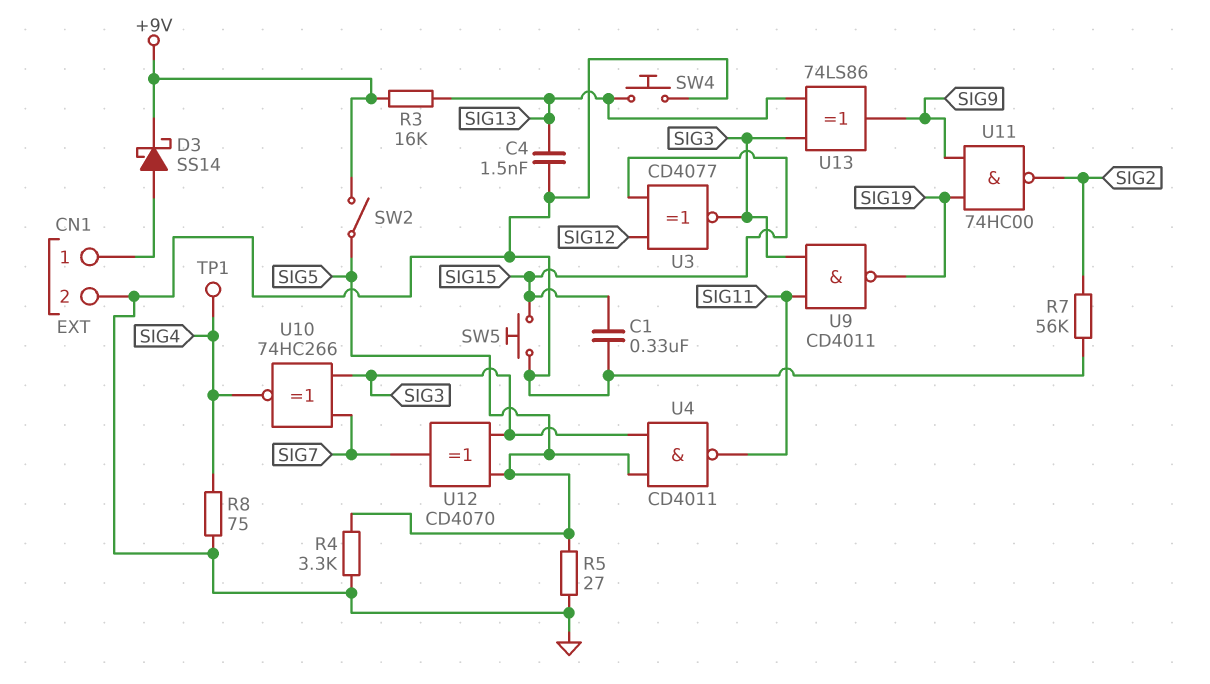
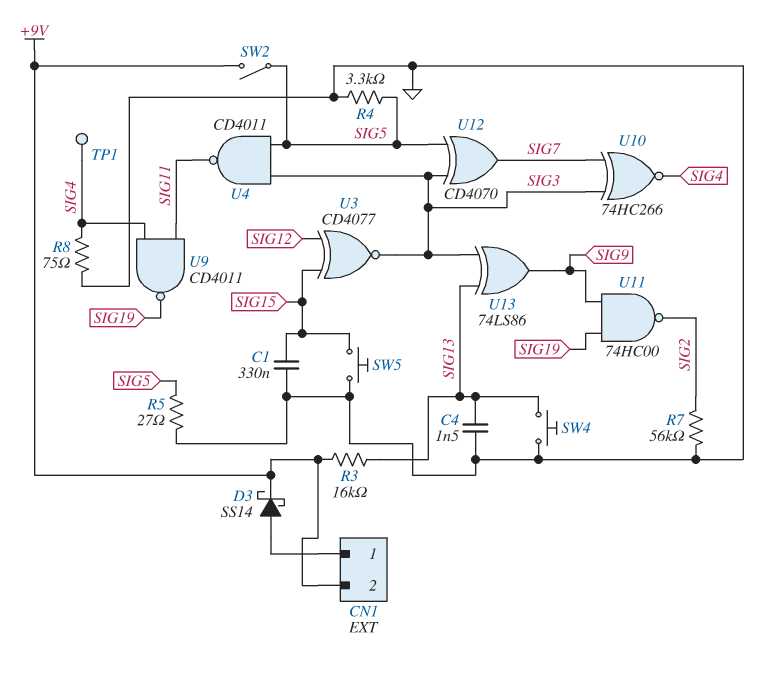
CN1 pin 2: GND -> +9V
U9: NAND CD4011 (in SIG3, in SIG11, out SIG19) -> NAND CD4011 (in SIG4, in SIG11, out SIG19)

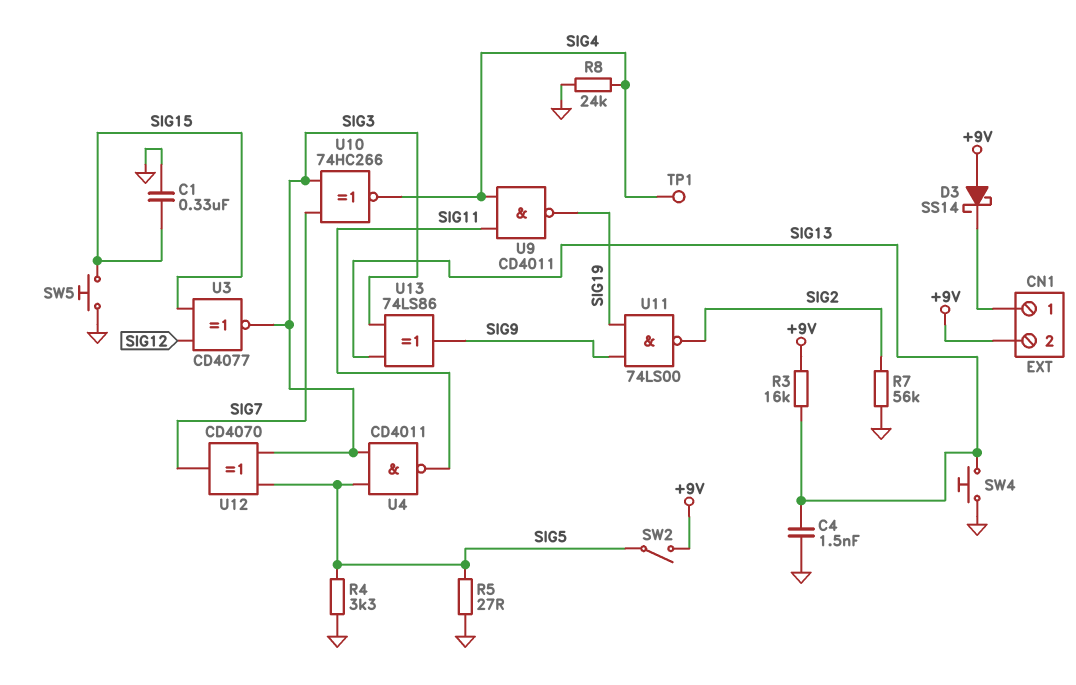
D3: schottky SS14 (A CN1/1, K +9V) -> schottky SS14 (A +9V, K CN1/1)
R8: 75 (GND, SIG4) -> 24k (GND, SIG4)
U11: NAND 74HC00 (in SIG9, in SIG19, out SIG2) -> NAND 74LS00 (in SIG9, in SIG19, out SIG2)

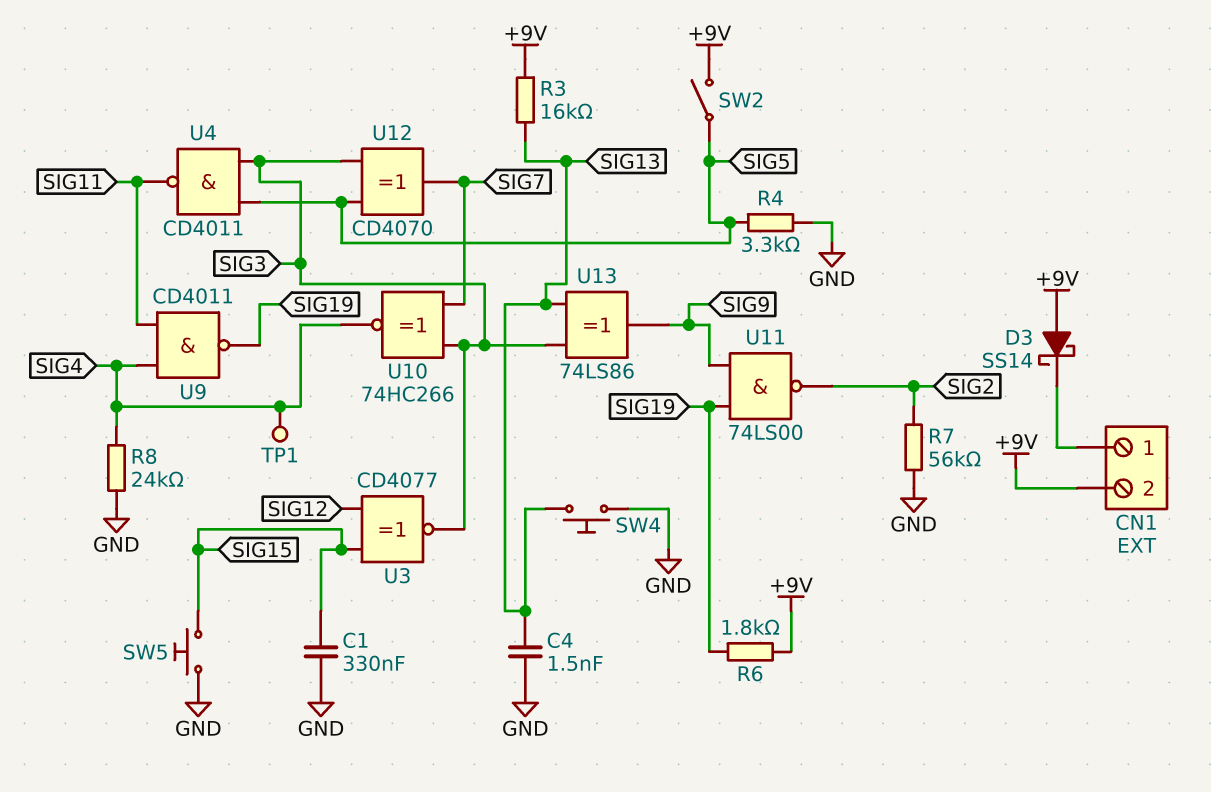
R5: 27 (GND, SIG5) -> none
R6: none -> 1.8k (+9V, SIG19)

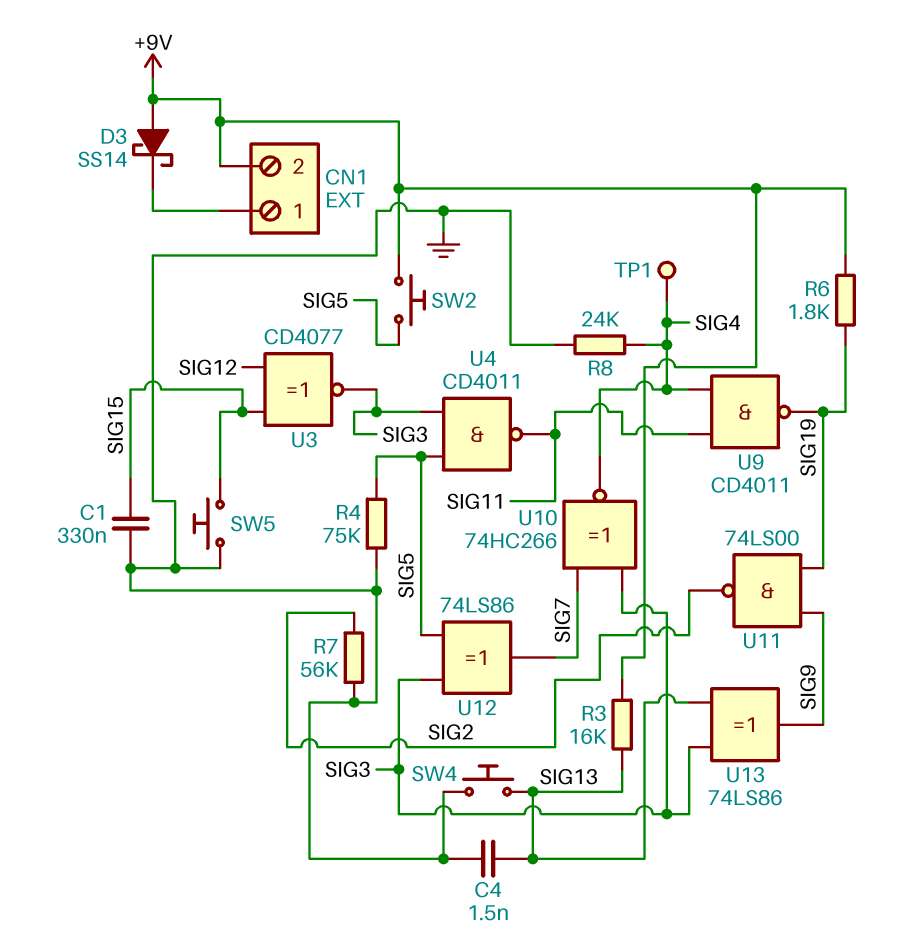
R4: 3.3k (GND, SIG5) -> 75k (GND, SIG5)
SW2: switch (+9V, SIG5) -> button (+9V, SIG5)
U12: XOR CD4070 (in SIG3, in SIG5, out SIG7) -> XOR 74LS86 (in SIG3, in SIG5, out SIG7)

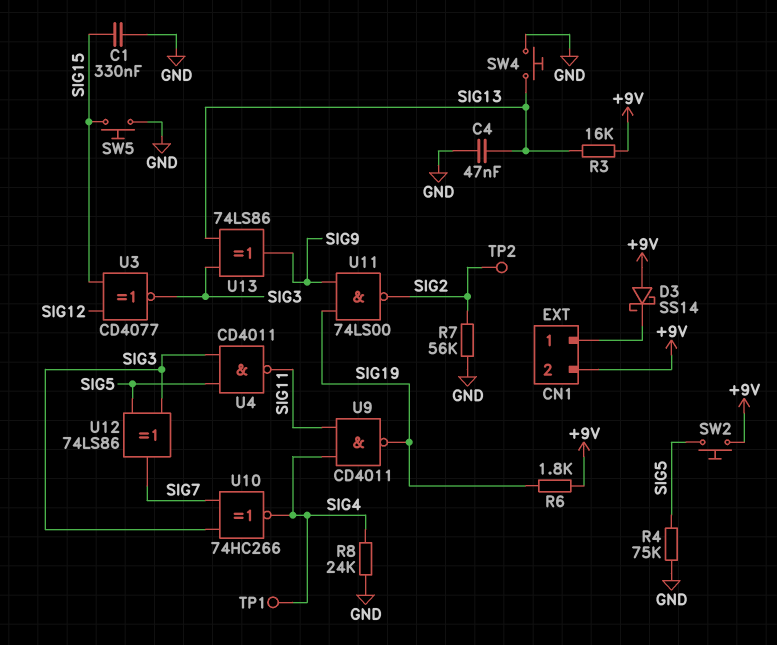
C4: 1.5nF (GND, SIG13) -> 47nF (GND, SIG13)
TP2: none -> test point (SIG2)

